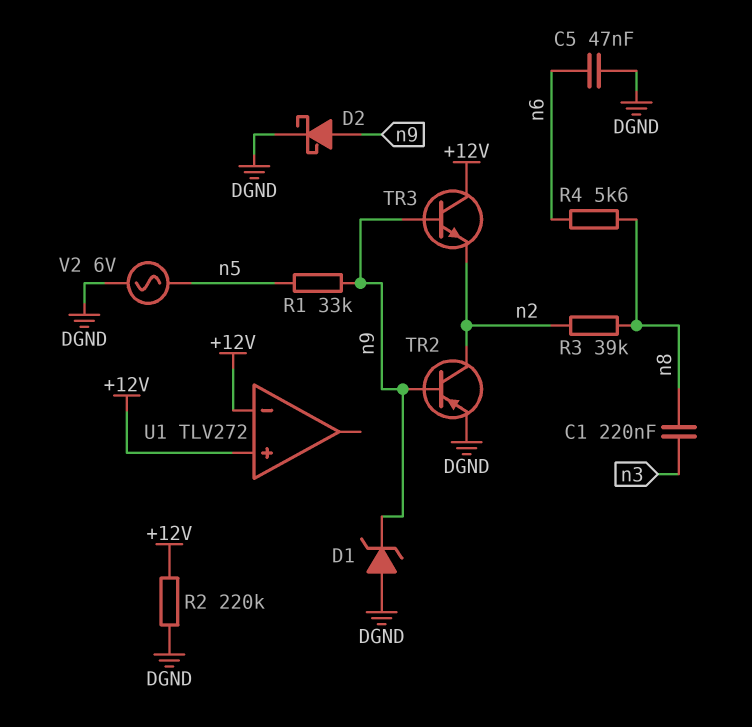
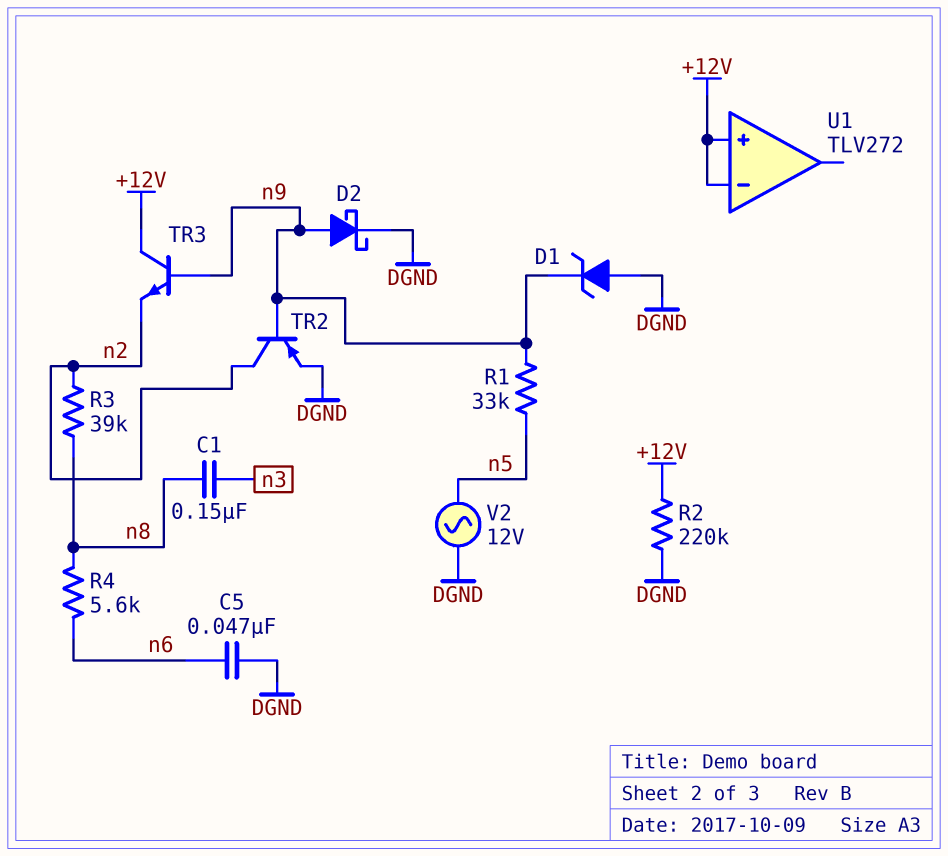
C1: 220nF (n3, n8) -> 150nF (n3, n8)
V2: AC 6V (DGND, n5) -> AC 12V (DGND, n5)

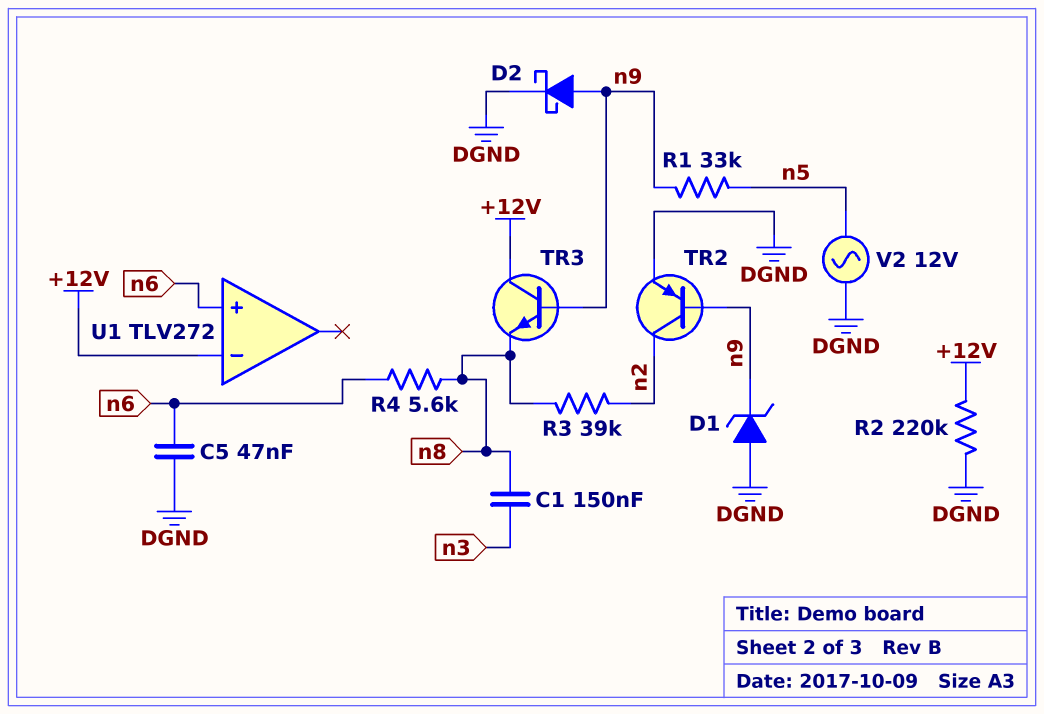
TR3: NPN (B n9, C +12V, E n2) -> NPN (B n9, C +12V, E n8)
U1 pin in+: +12V -> n6

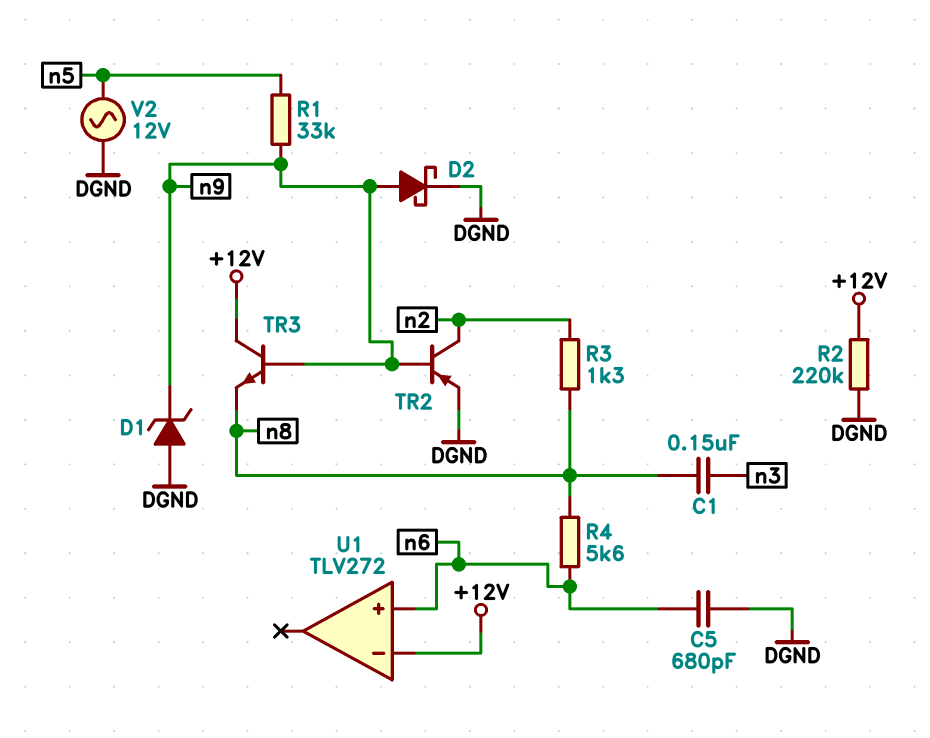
C5: 47nF (DGND, n6) -> 680pF (DGND, n6)
R3: 39k (n2, n8) -> 1.3k (n2, n8)

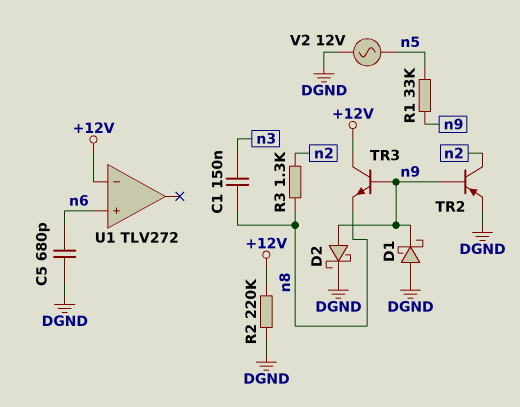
D1: zener (A DGND, K n9) -> schottky (A DGND, K n9)
R4: 5.6k (n6, n8) -> none

